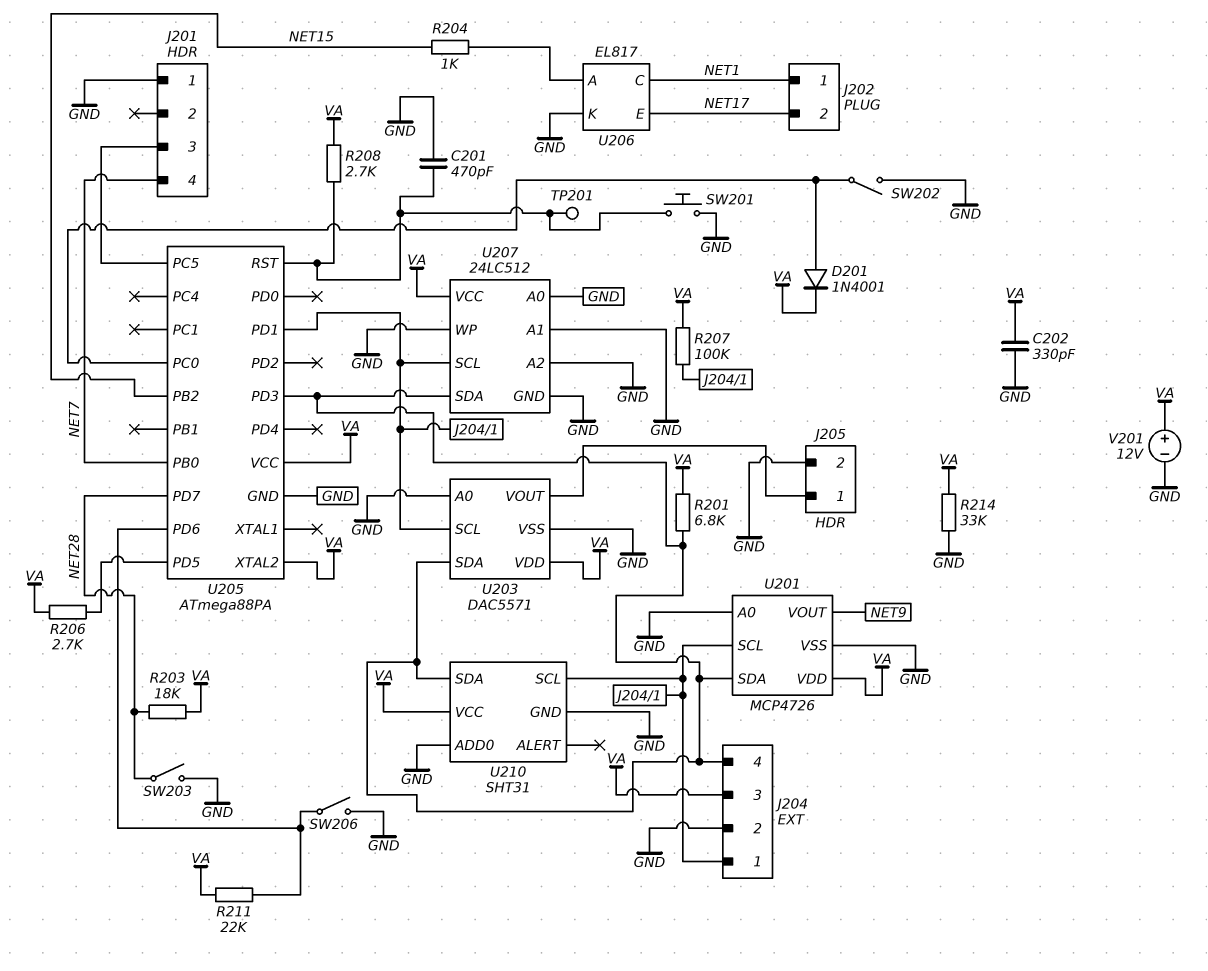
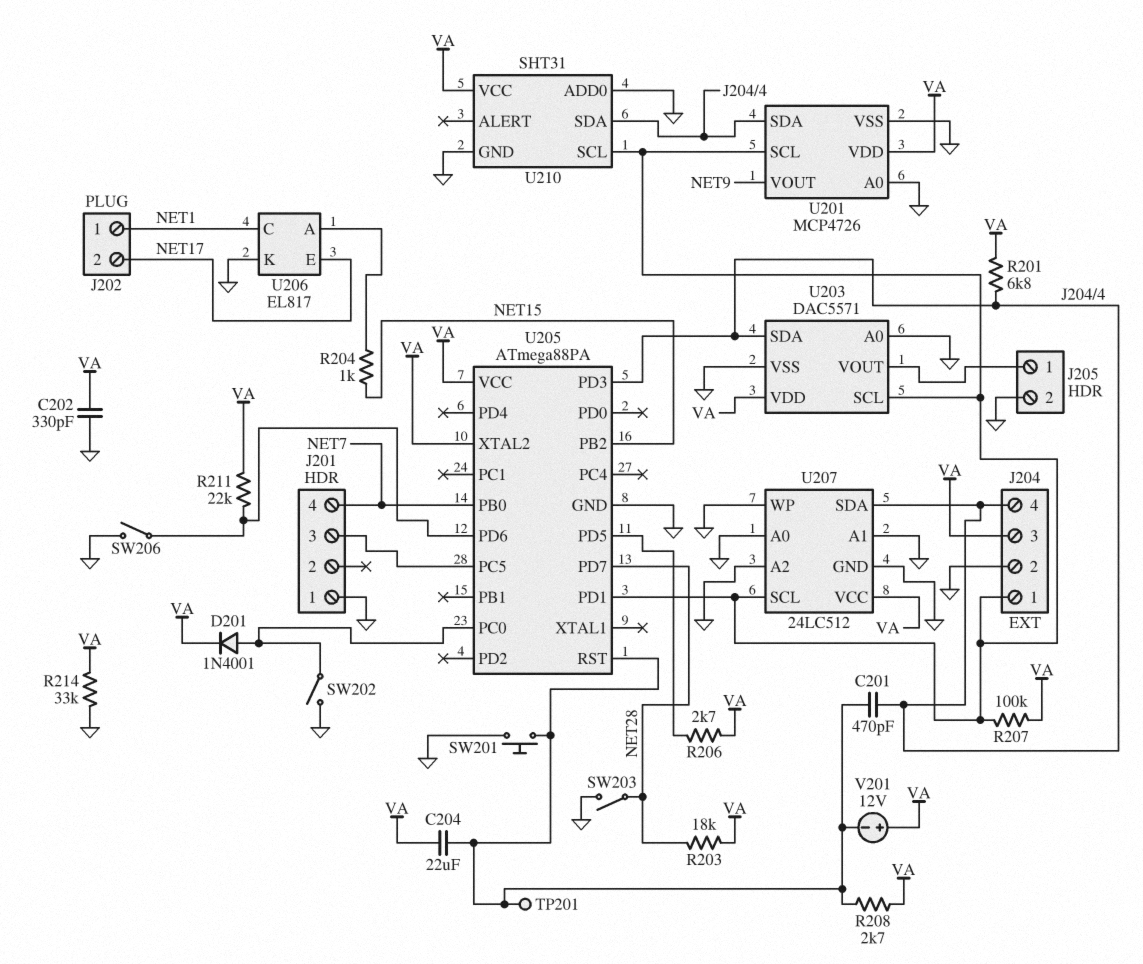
C201: 470pF (GND, U205/RST) -> 470pF (J204/4, U205/RST)
C204: none -> 22uF (U205/RST, VA)
V201: 12V (plus VA, minus GND) -> 12V (plus VA, minus U205/RST)

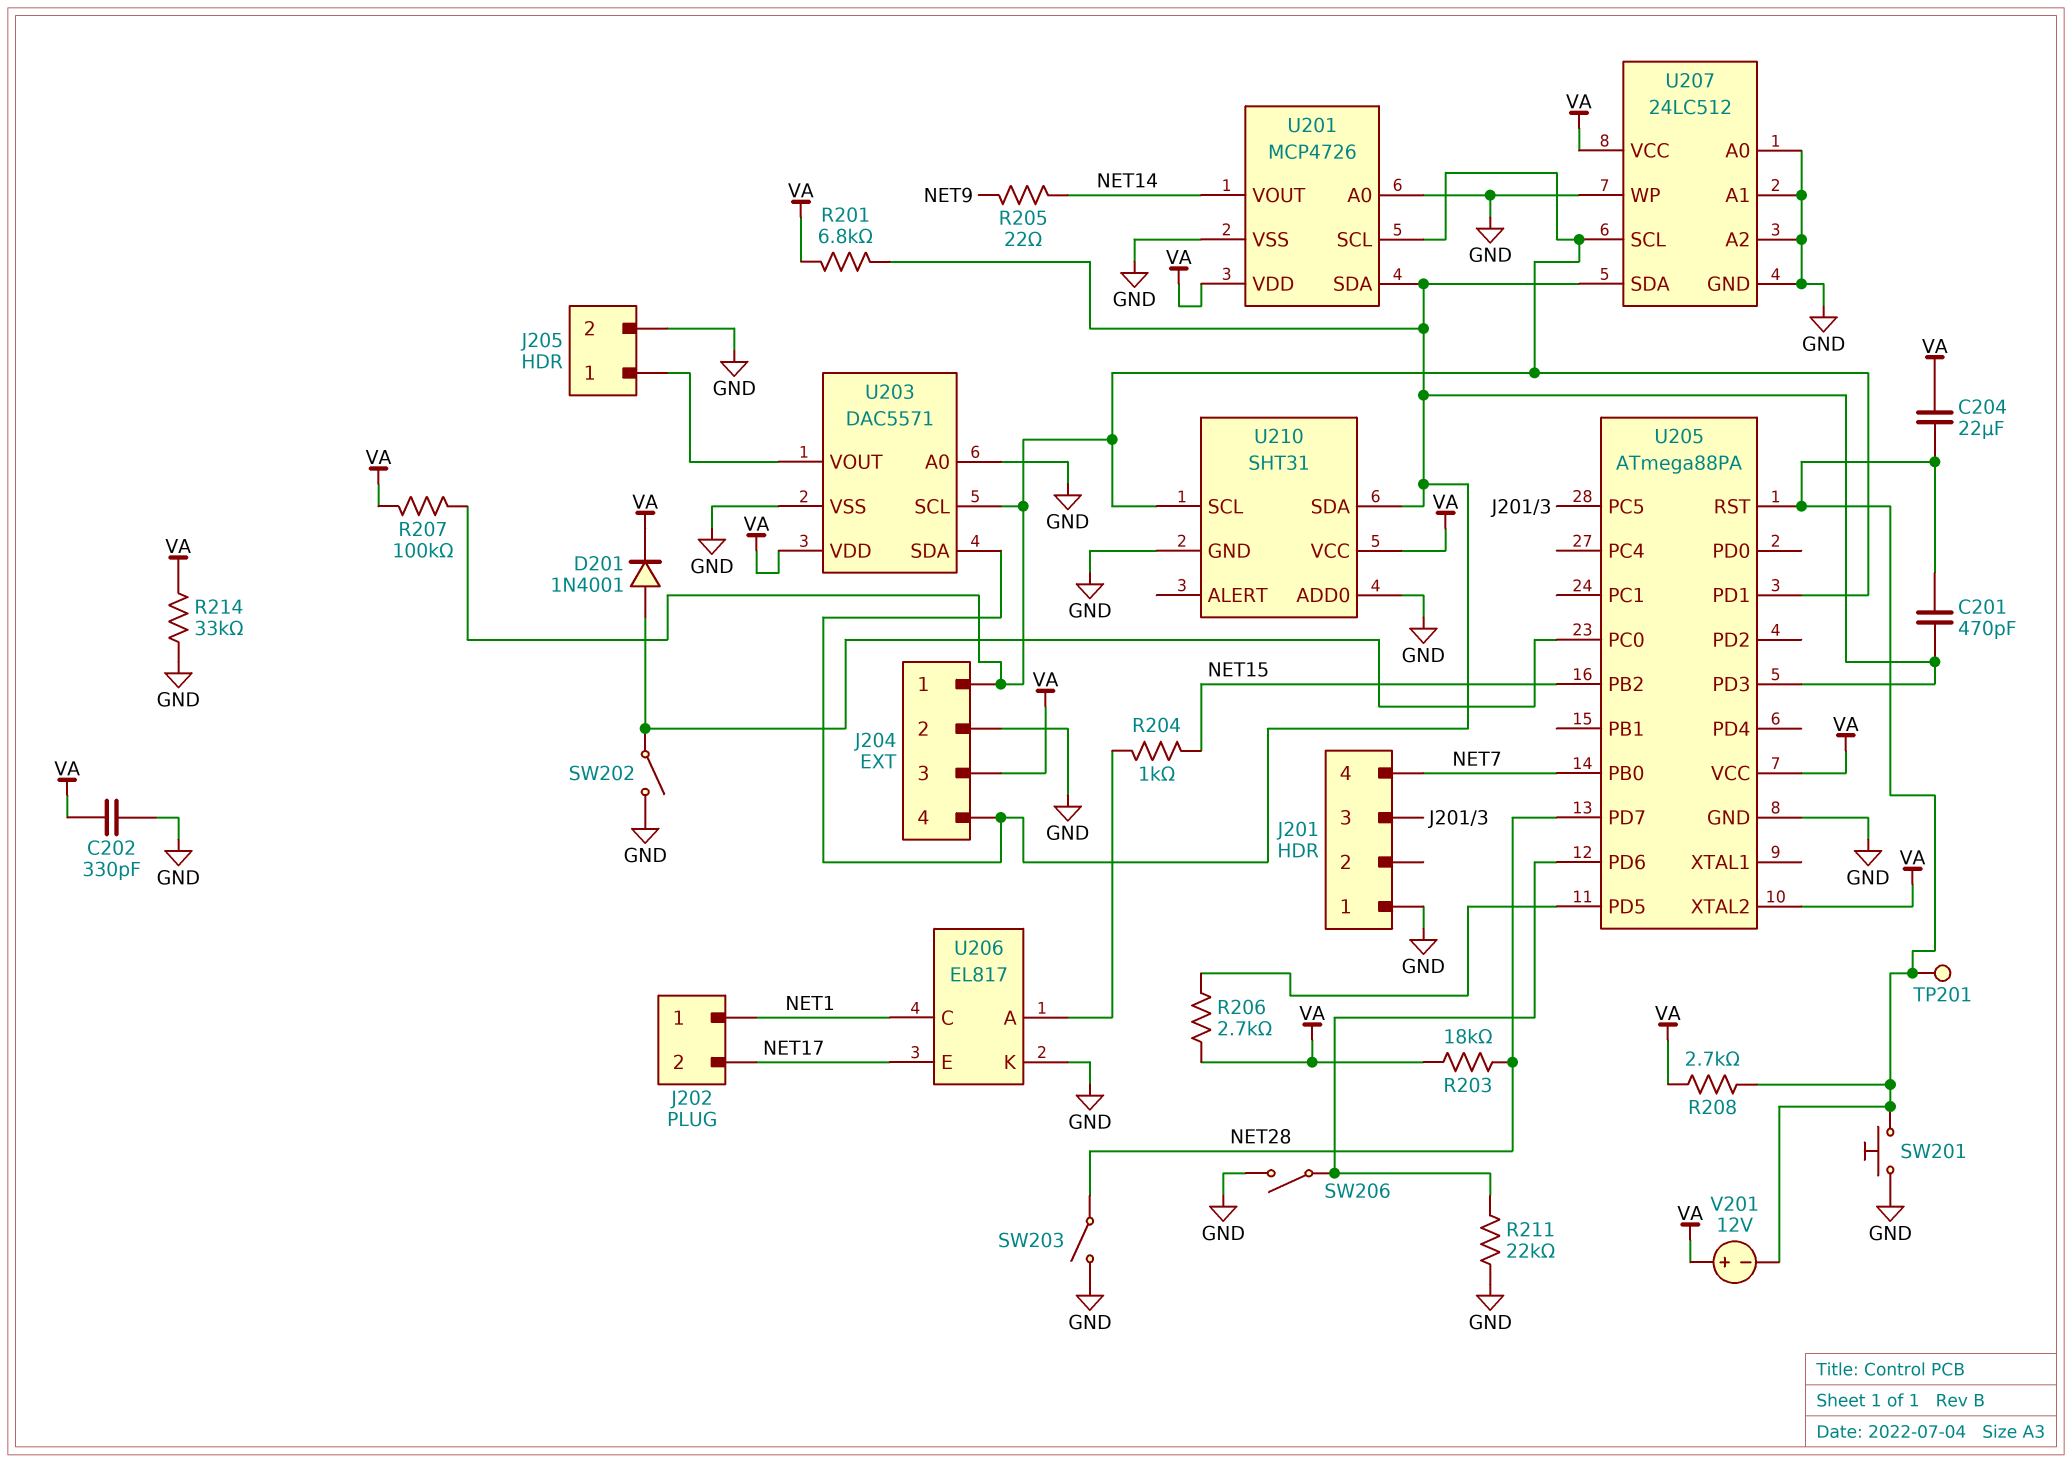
R205: none -> 22 (NET9, NET14)
R211: 22k (U205/PD6, VA) -> 22k (GND, U205/PD6)
U201 pin VOUT: NET9 -> NET14

